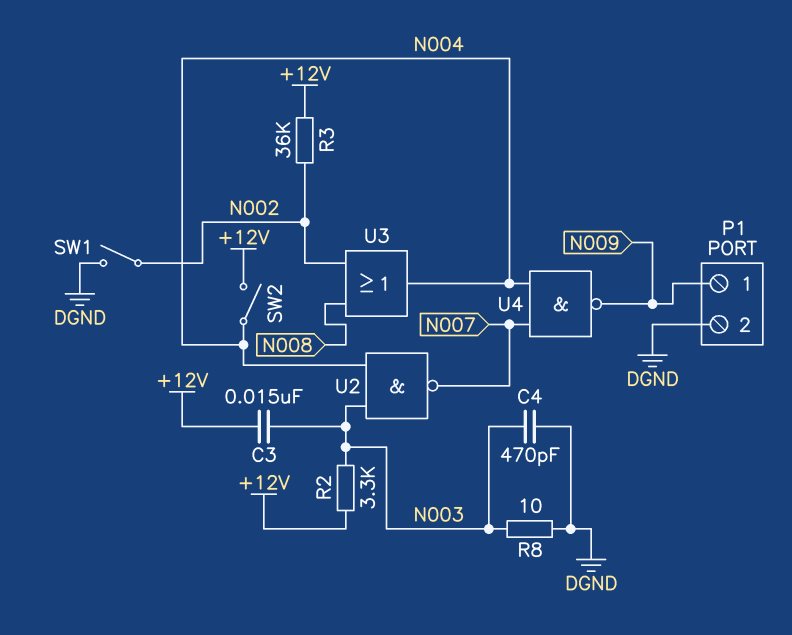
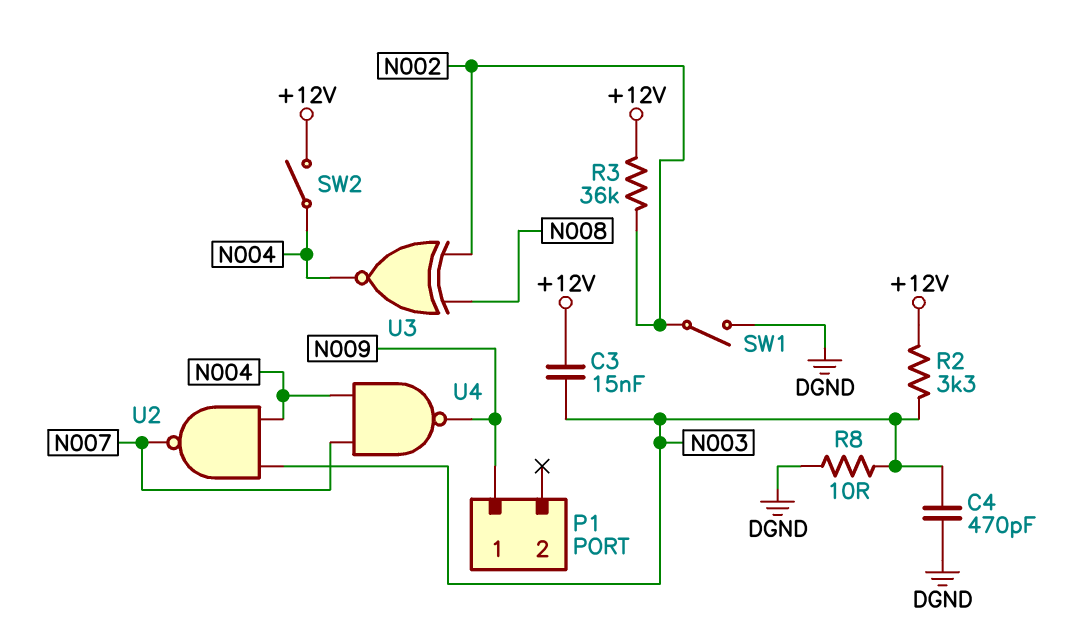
P1 pin 2: DGND -> none
U3: OR (in N002, in N008, out N004) -> XNOR (in N002, in N008, out N004)

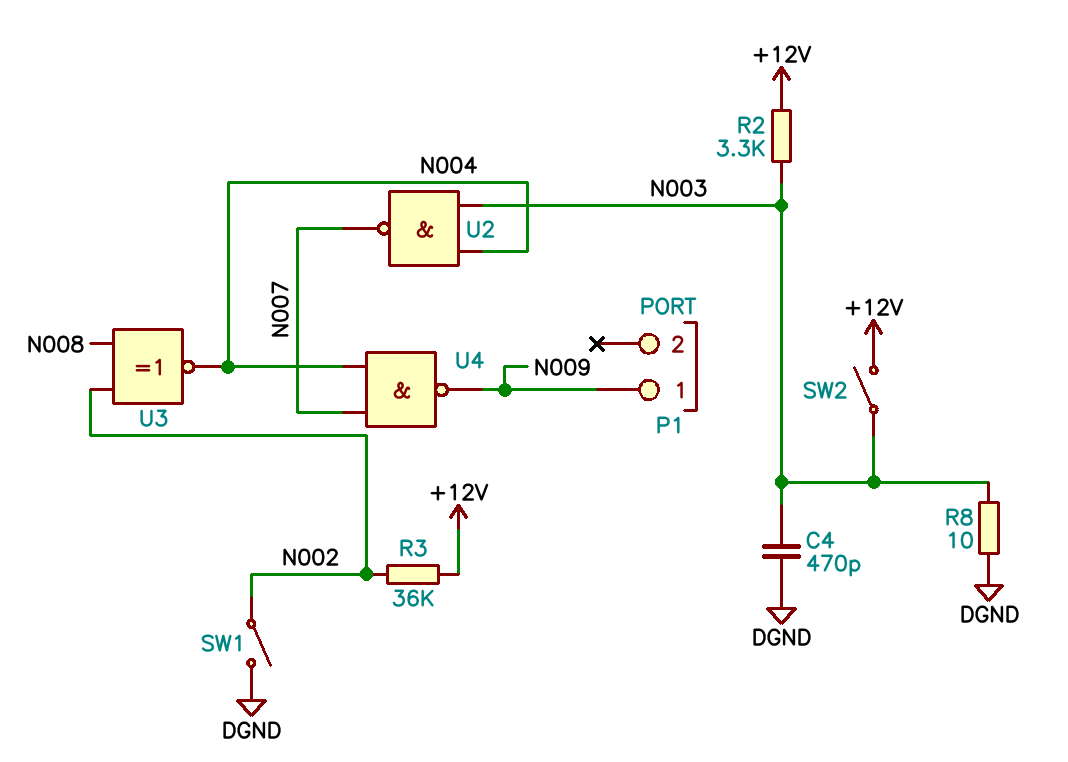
C3: 15nF (+12V, N003) -> none
SW2: switch (+12V, N004) -> switch (+12V, N003)

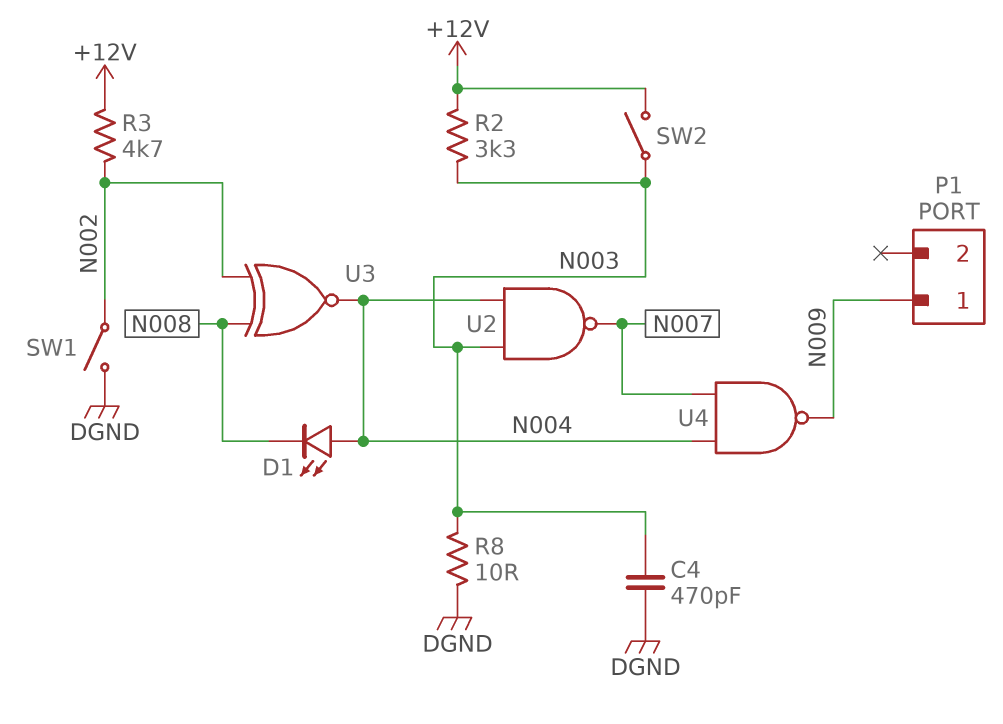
D1: none -> LED (A N004, K N008)
R3: 36k (+12V, N002) -> 4.7k (+12V, N002)

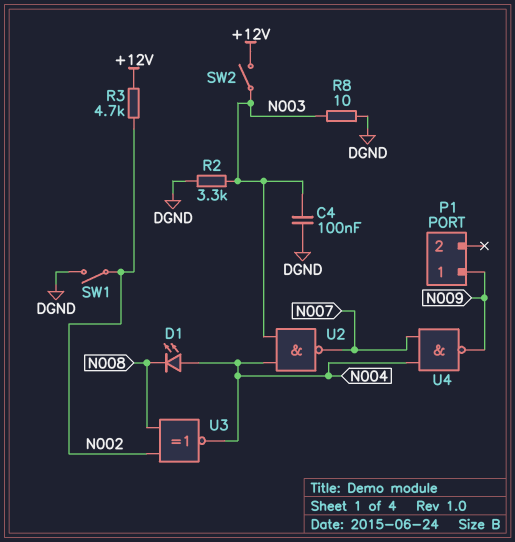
C4: 470pF (DGND, N003) -> 100nF (DGND, N003)
R2: 3.3k (+12V, N003) -> 3.3k (DGND, N003)

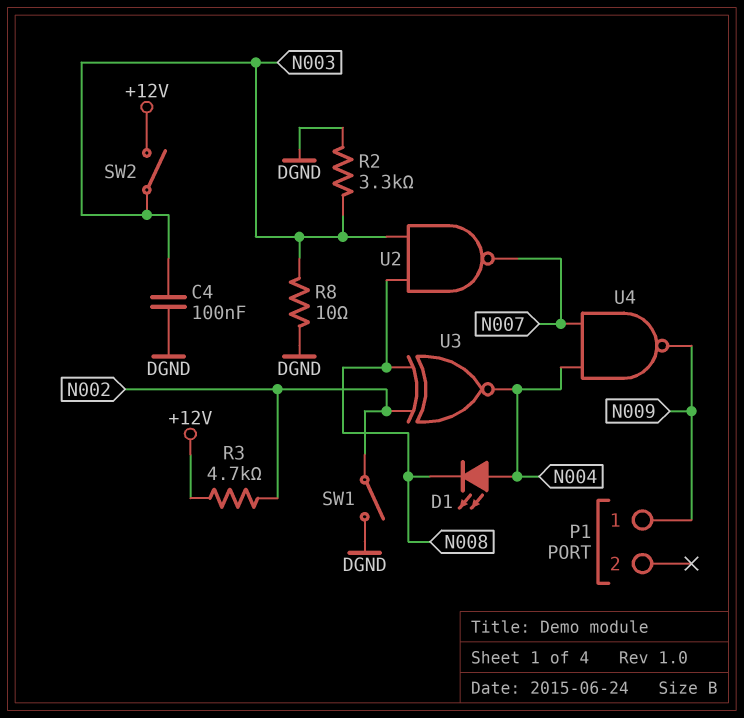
U2: NAND (in N003, in N004, out N007) -> NAND (in N003, in N008, out N007)

